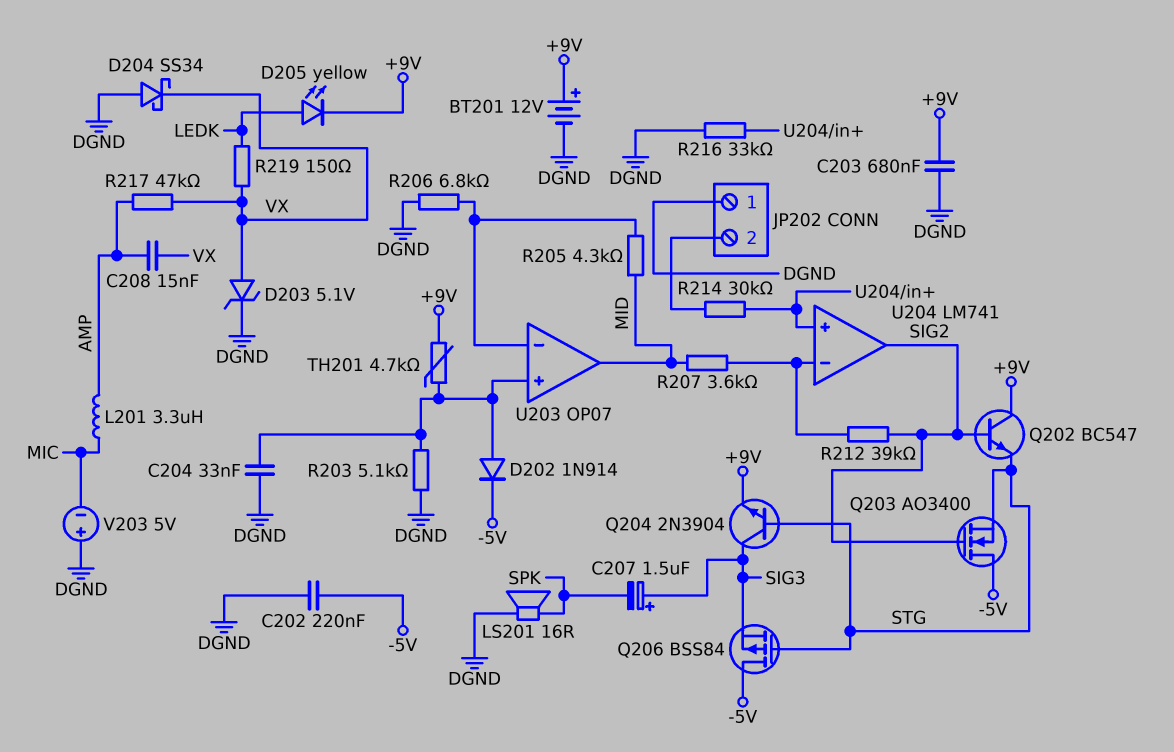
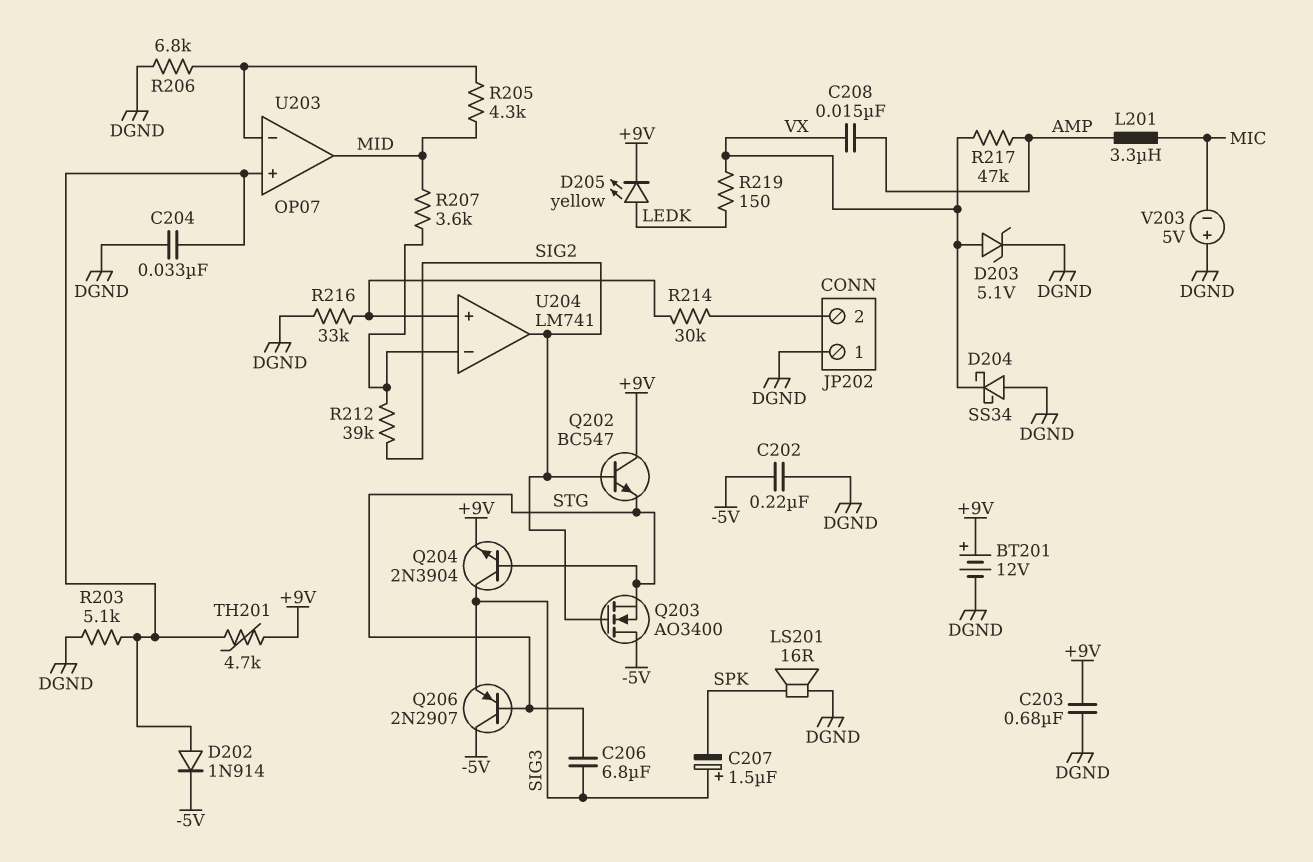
C206: none -> 6.8uF (SIG3, STG)
Q206: PMOS BSS84 (G STG, D -5V, S SIG3) -> PNP 2N2907 (B STG, C -5V, E SIG3)

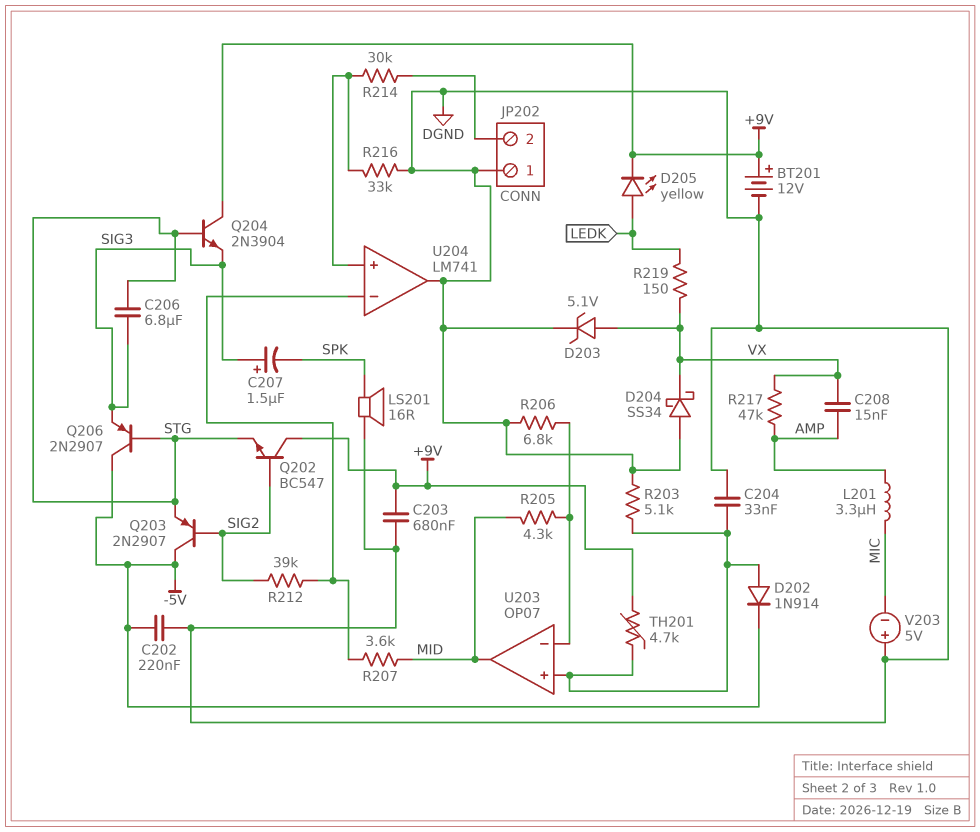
Q203: NMOS AO3400 (G SIG2, D -5V, S STG) -> PNP 2N2907 (B SIG2, C -5V, E STG)
Q204: NPN 2N3904 (B STG, C SIG3, E +9V) -> NPN 2N3904 (B STG, C +9V, E SIG3)
U204 pin out: SIG2 -> DGND

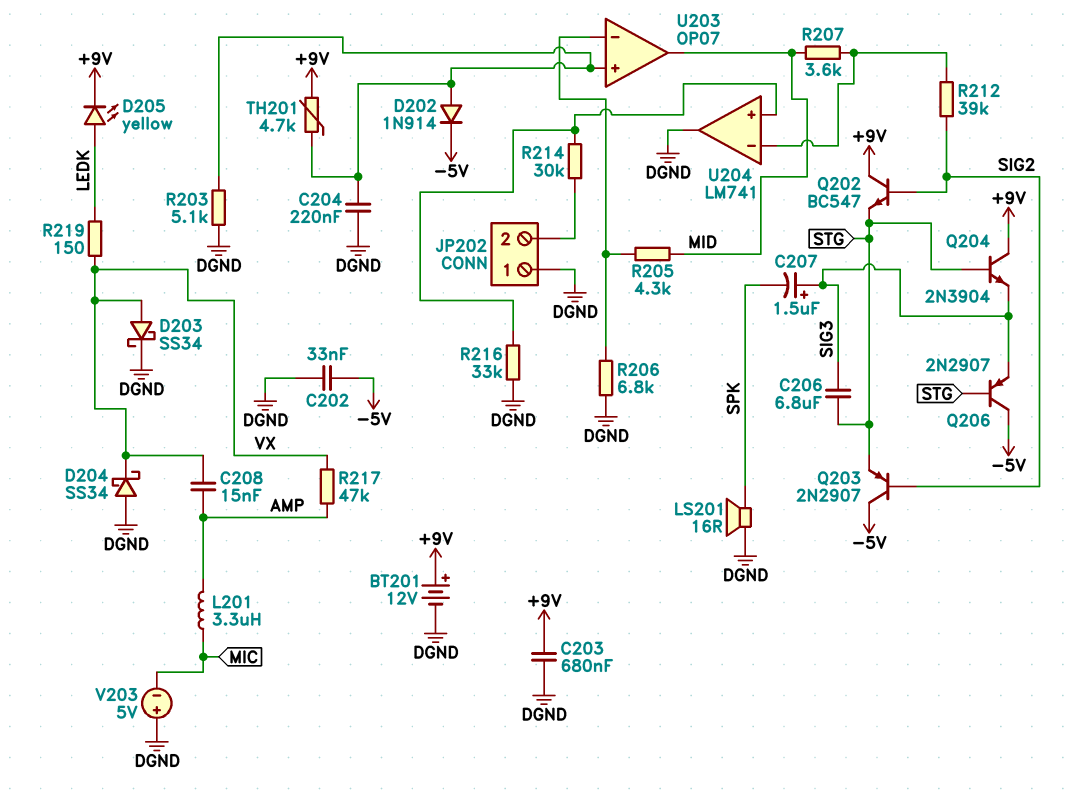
C202: 220nF (-5V, DGND) -> 33nF (-5V, DGND)
C204: 33nF (DGND, U203/in+) -> 220nF (DGND, U203/in+)
D203: zener 5.1V (A VX, K DGND) -> schottky SS34 (A VX, K DGND)

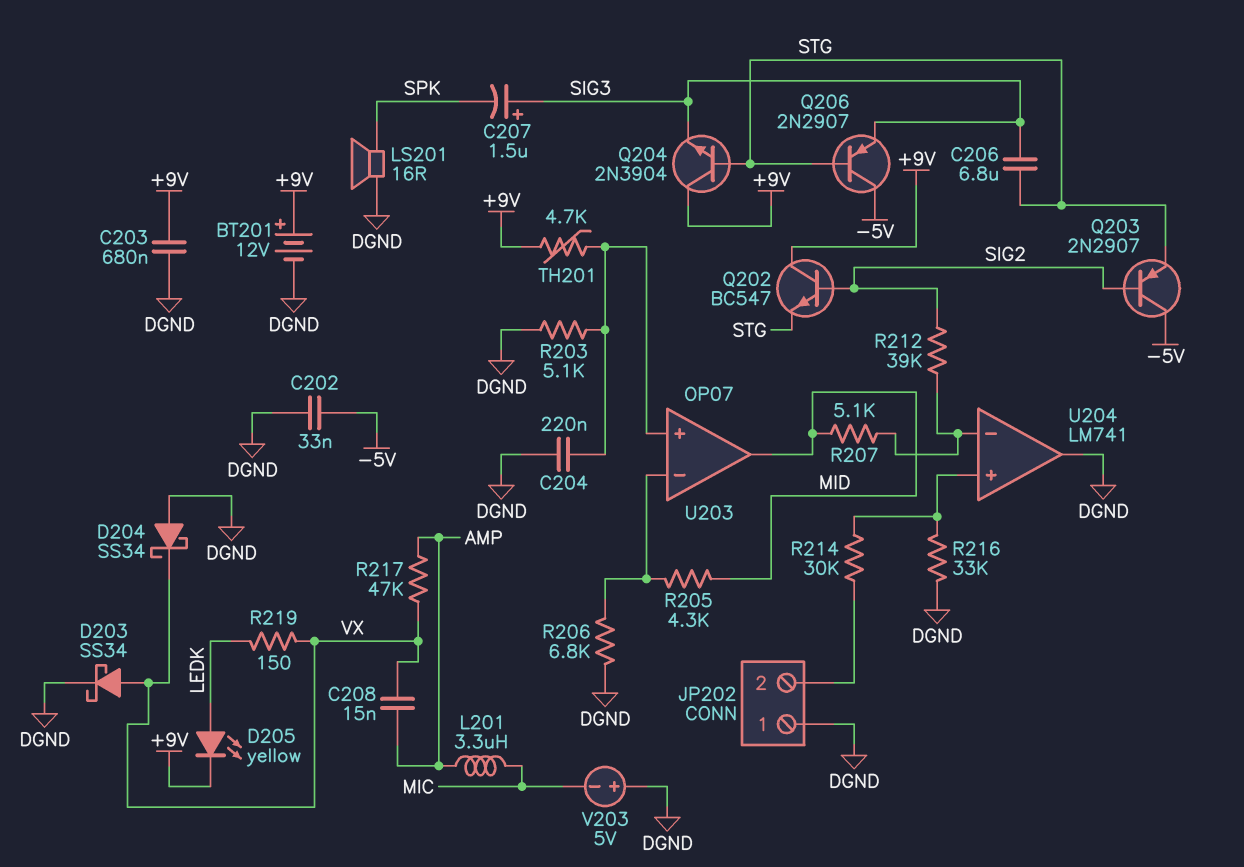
D202: diode 1N914 (A U203/in+, K -5V) -> none
R207: 3.6k (MID, U204/in-) -> 5.1k (MID, U204/in-)

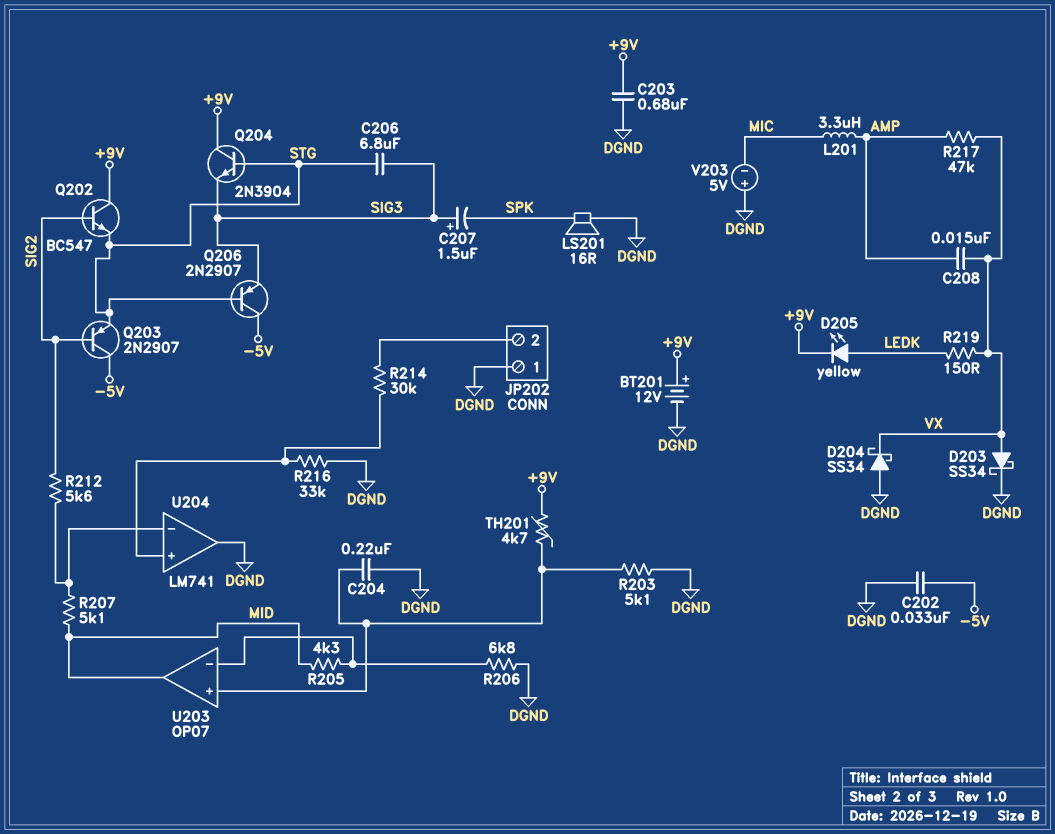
R212: 39k (SIG2, U204/in-) -> 5.6k (SIG2, U204/in-)

